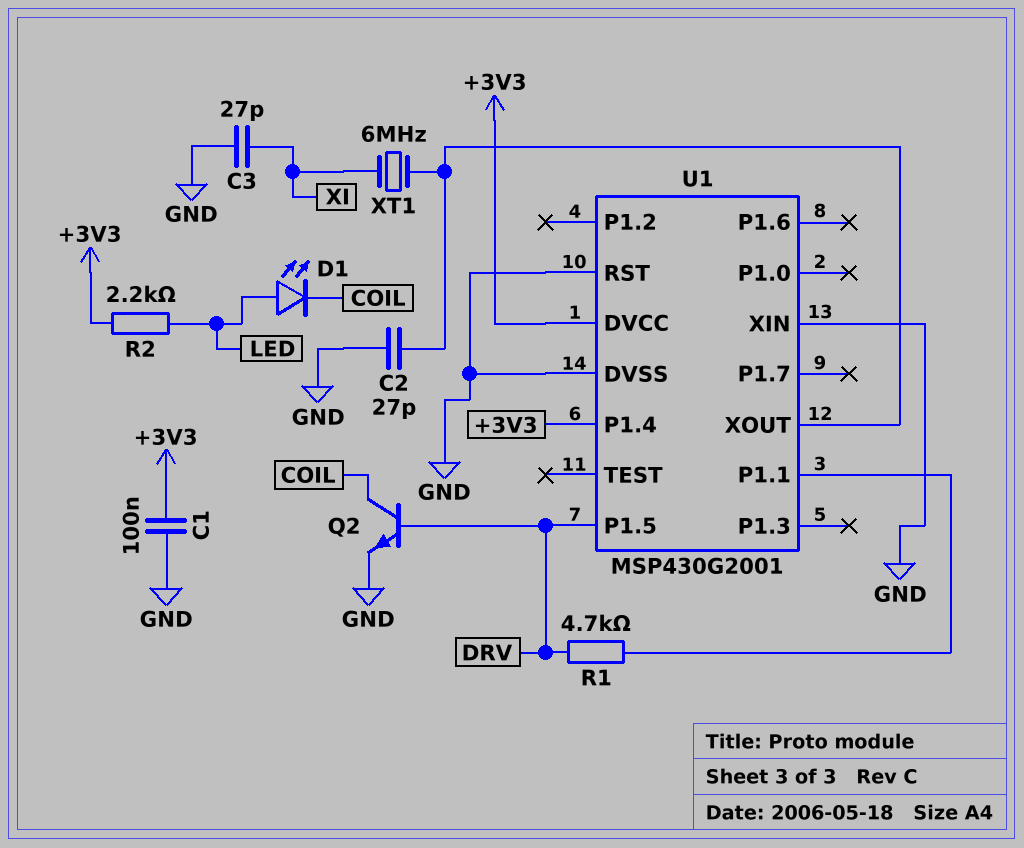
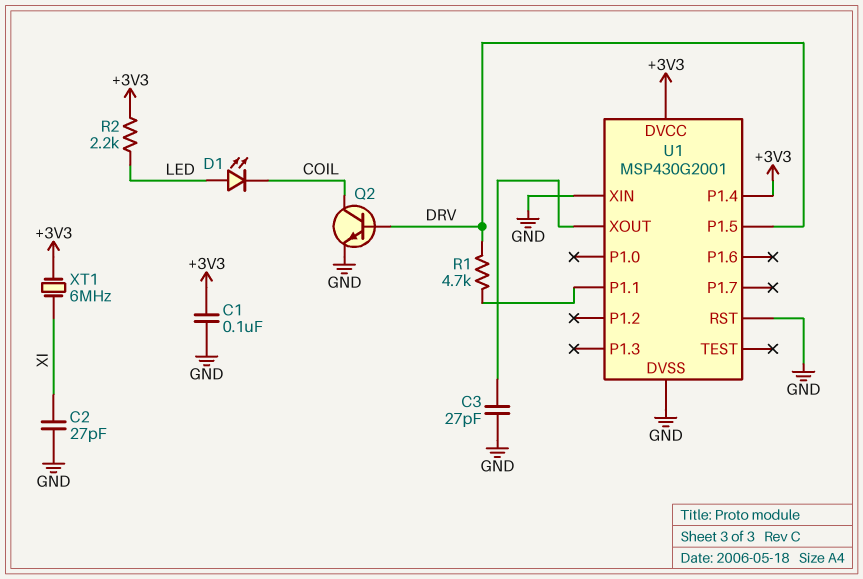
C2: 27pF (GND, U1/XOUT) -> 27pF (GND, XI)
C3: 27pF (GND, XI) -> 27pF (GND, U1/XOUT)
XT1: 6MHz (U1/XOUT, XI) -> 6MHz (+3V3, XI)

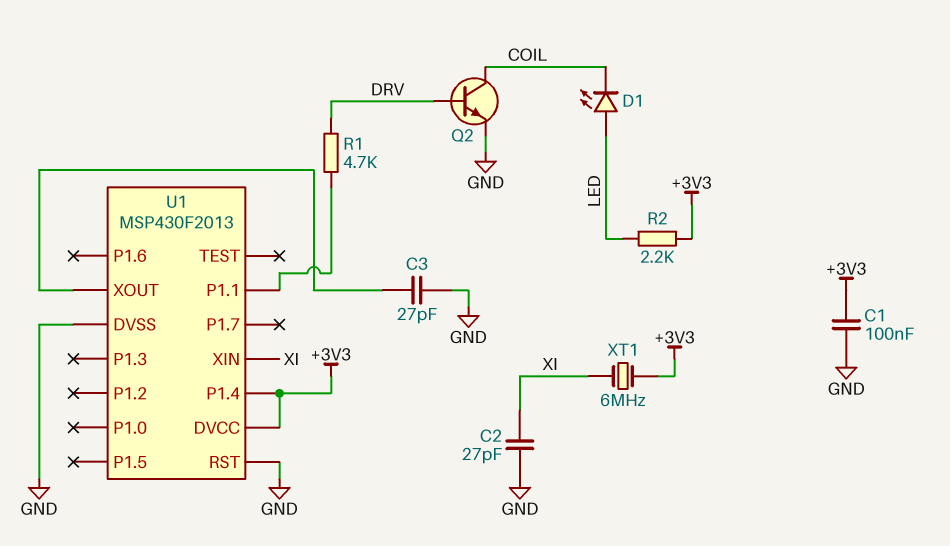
U1: MSP430G2001 -> MSP430F2013
U1 pin P1.5: DRV -> none
U1 pin XIN: GND -> XI

